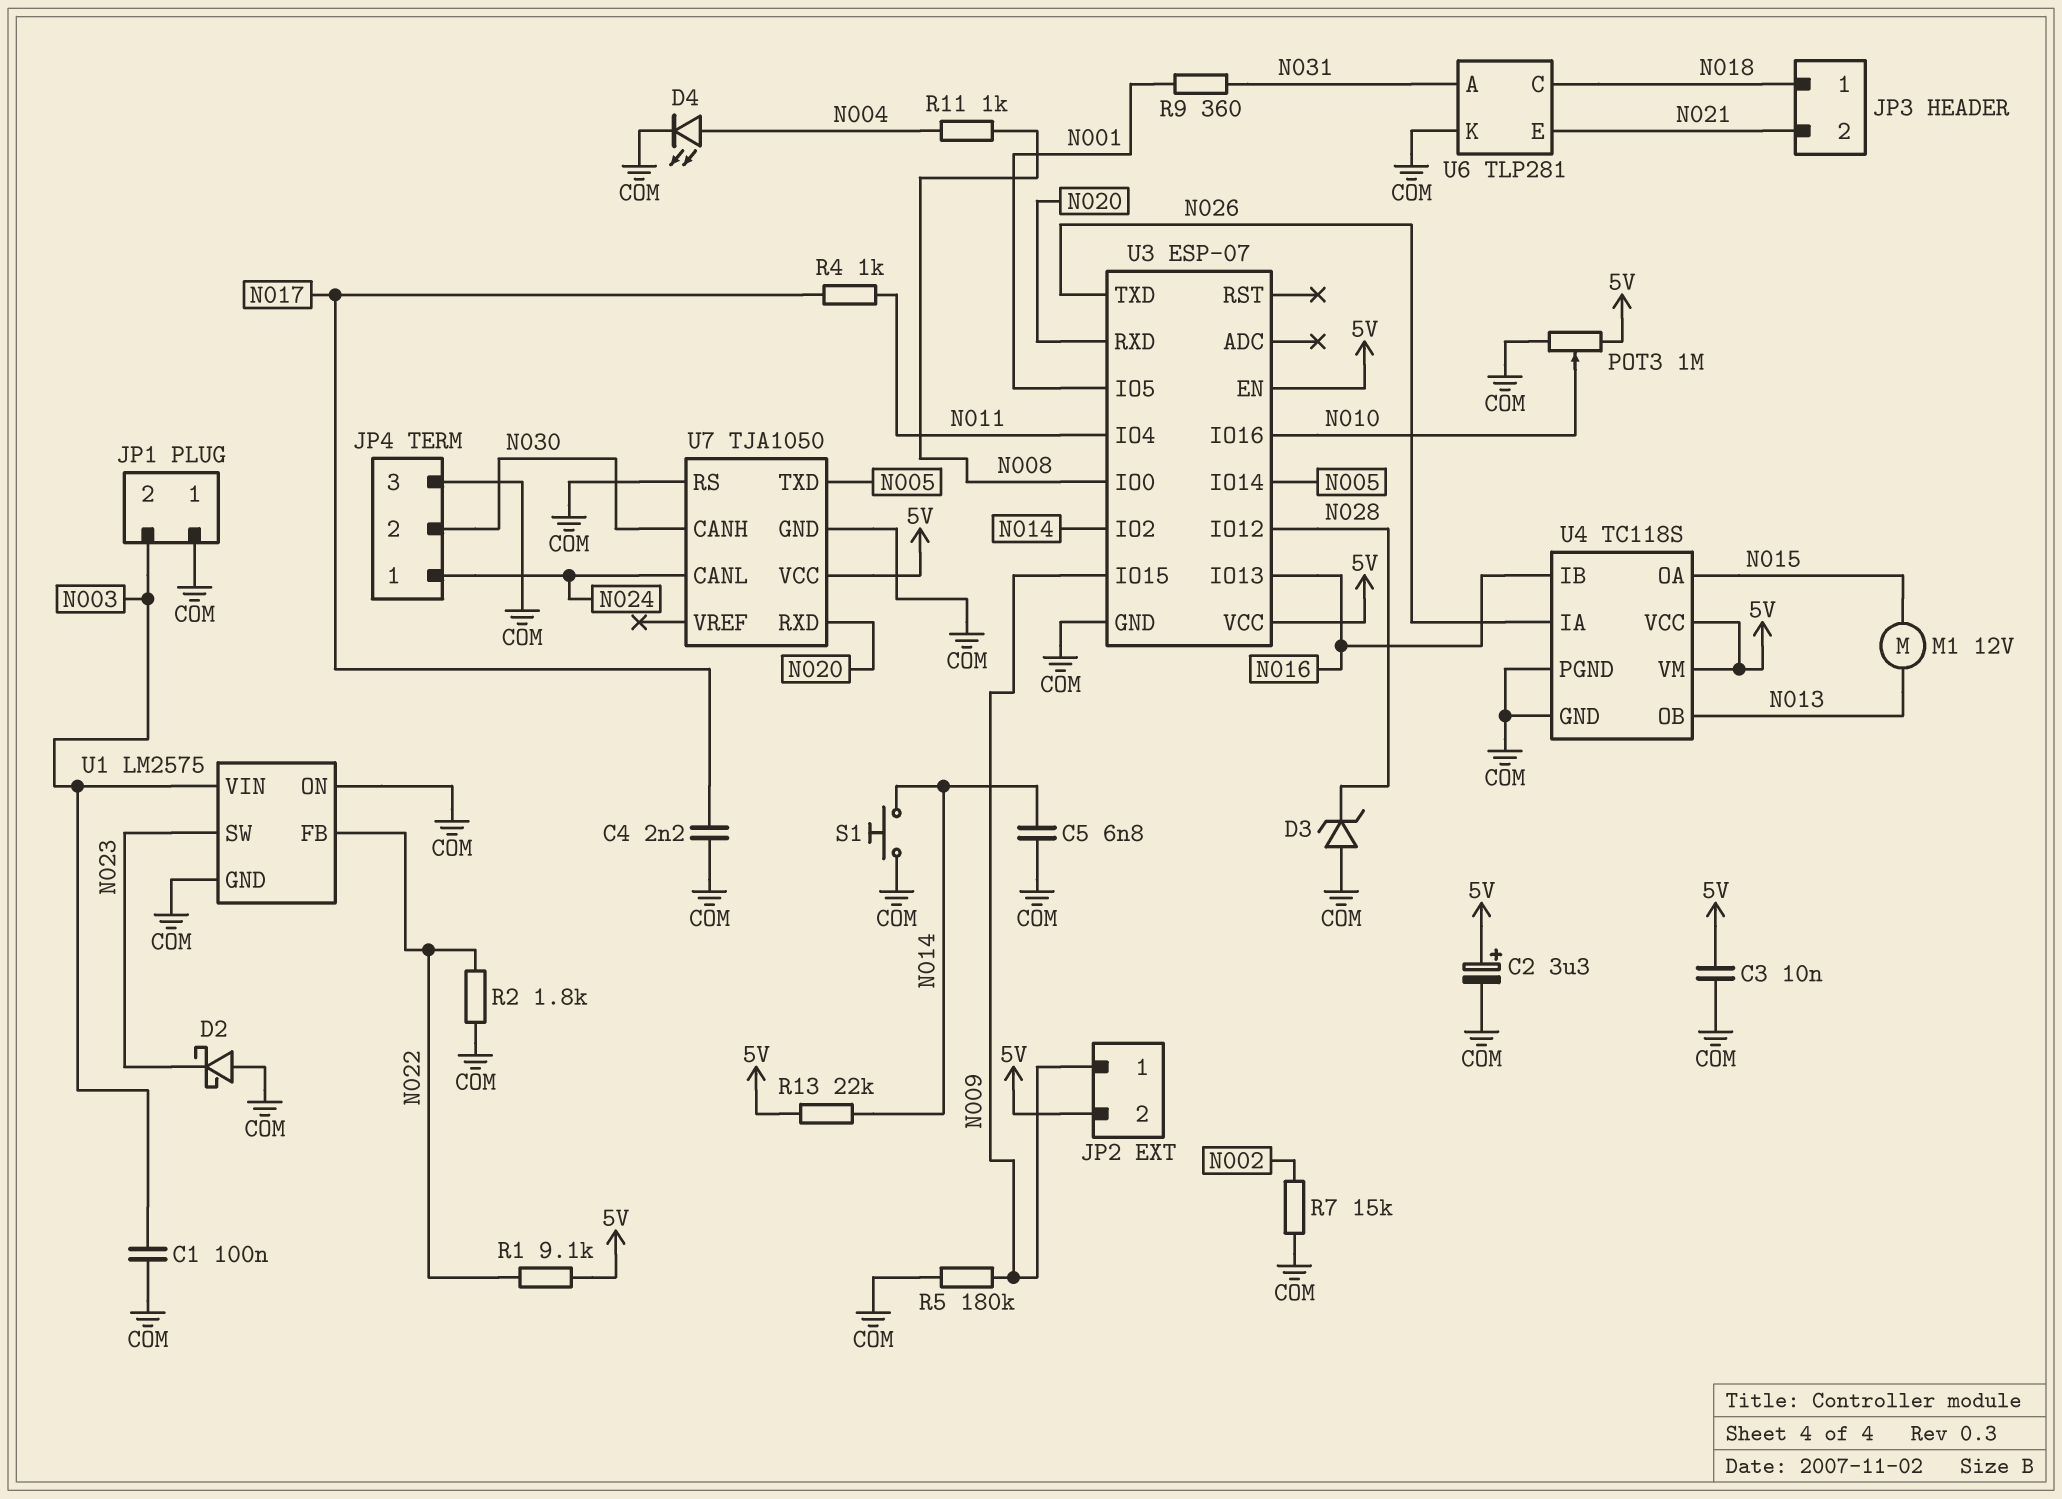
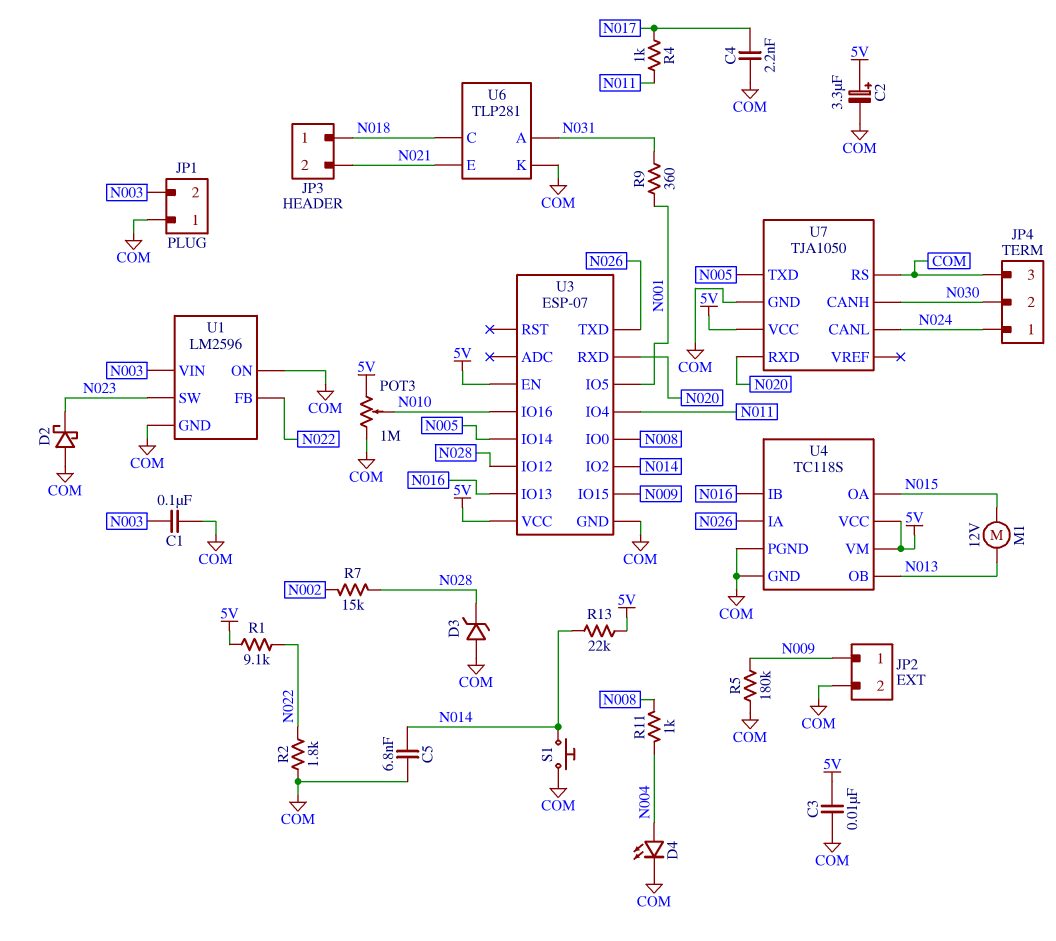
JP2 pin 2: 5V -> COM
R7: 15k (COM, N002) -> 15k (N002, N028)
U1: LM2575 -> LM2596

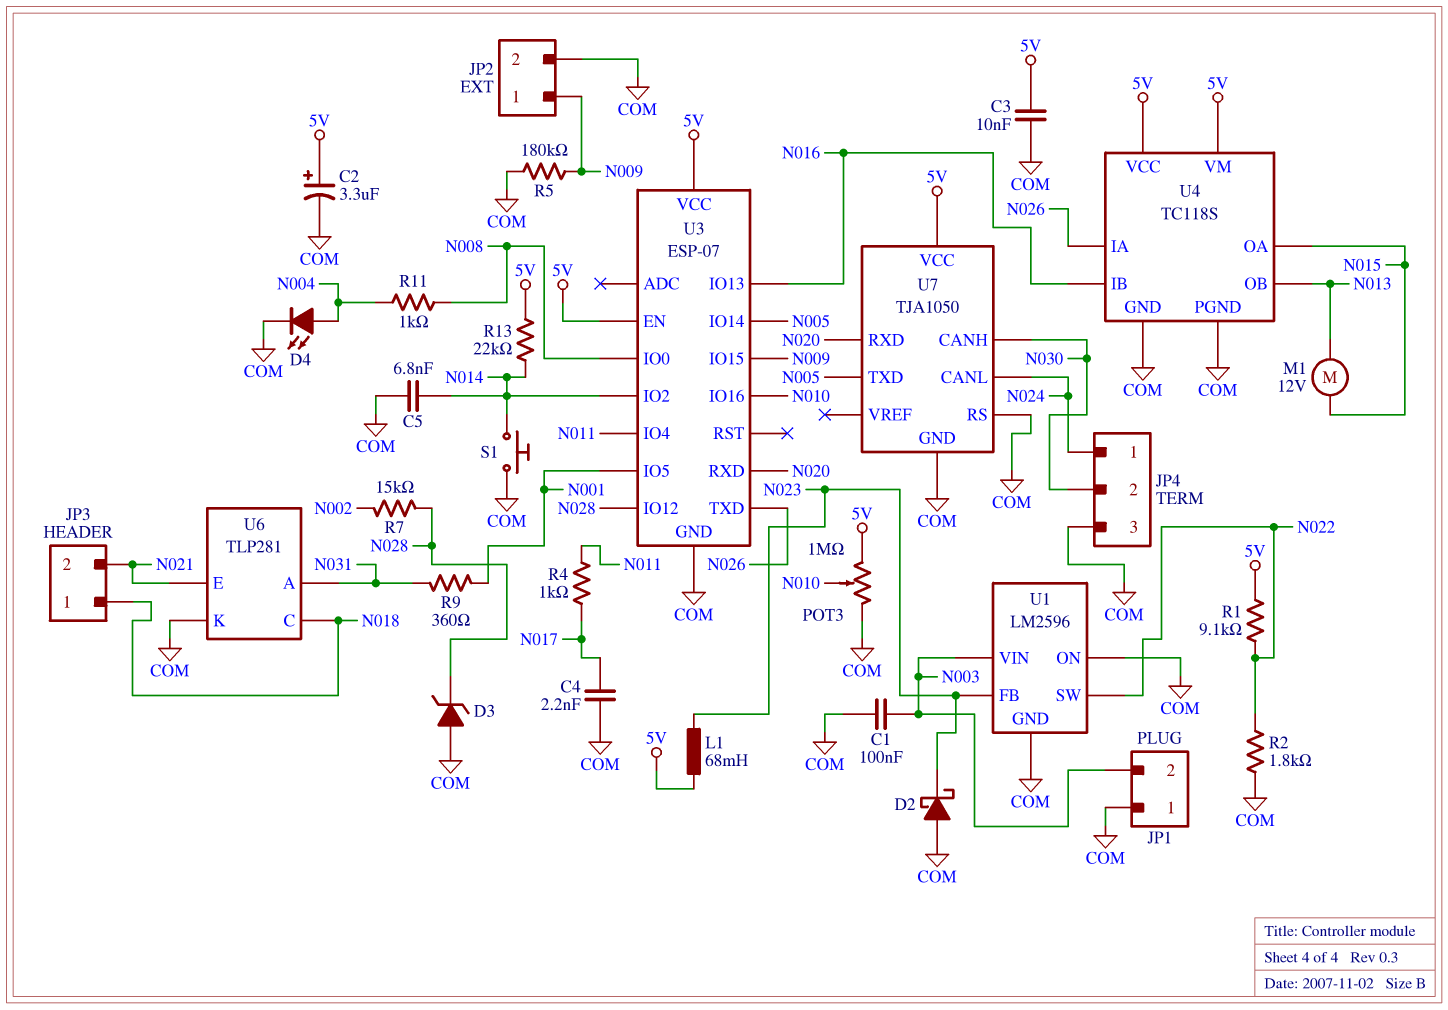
L1: none -> 68mH (5V, N023)
U1 pin FB: N022 -> N023
U1 pin SW: N023 -> N022

